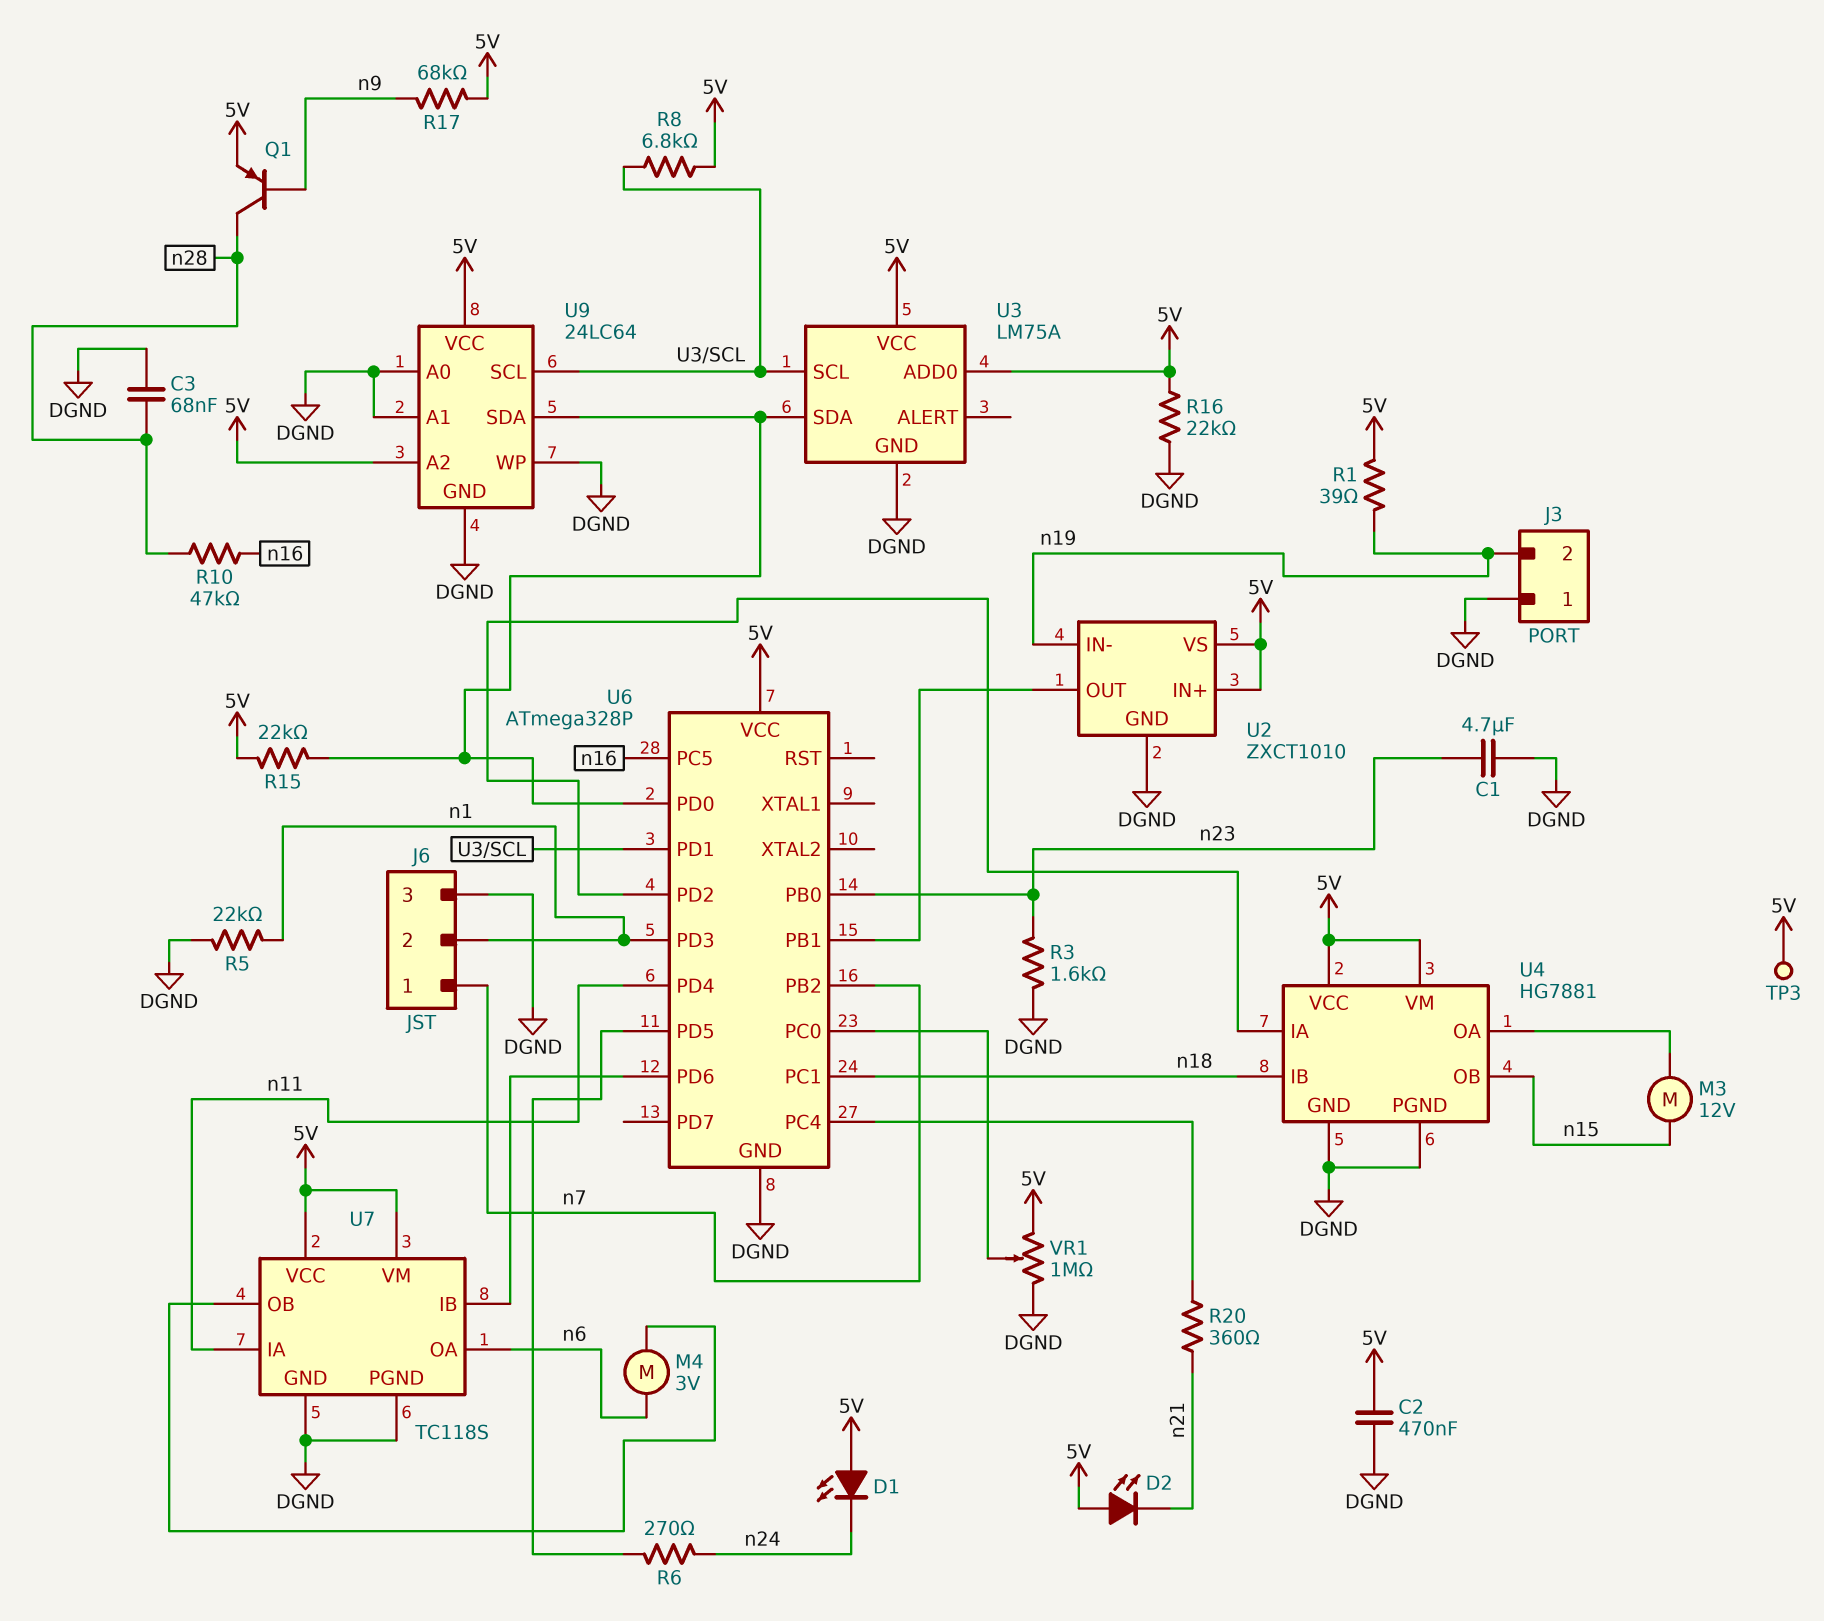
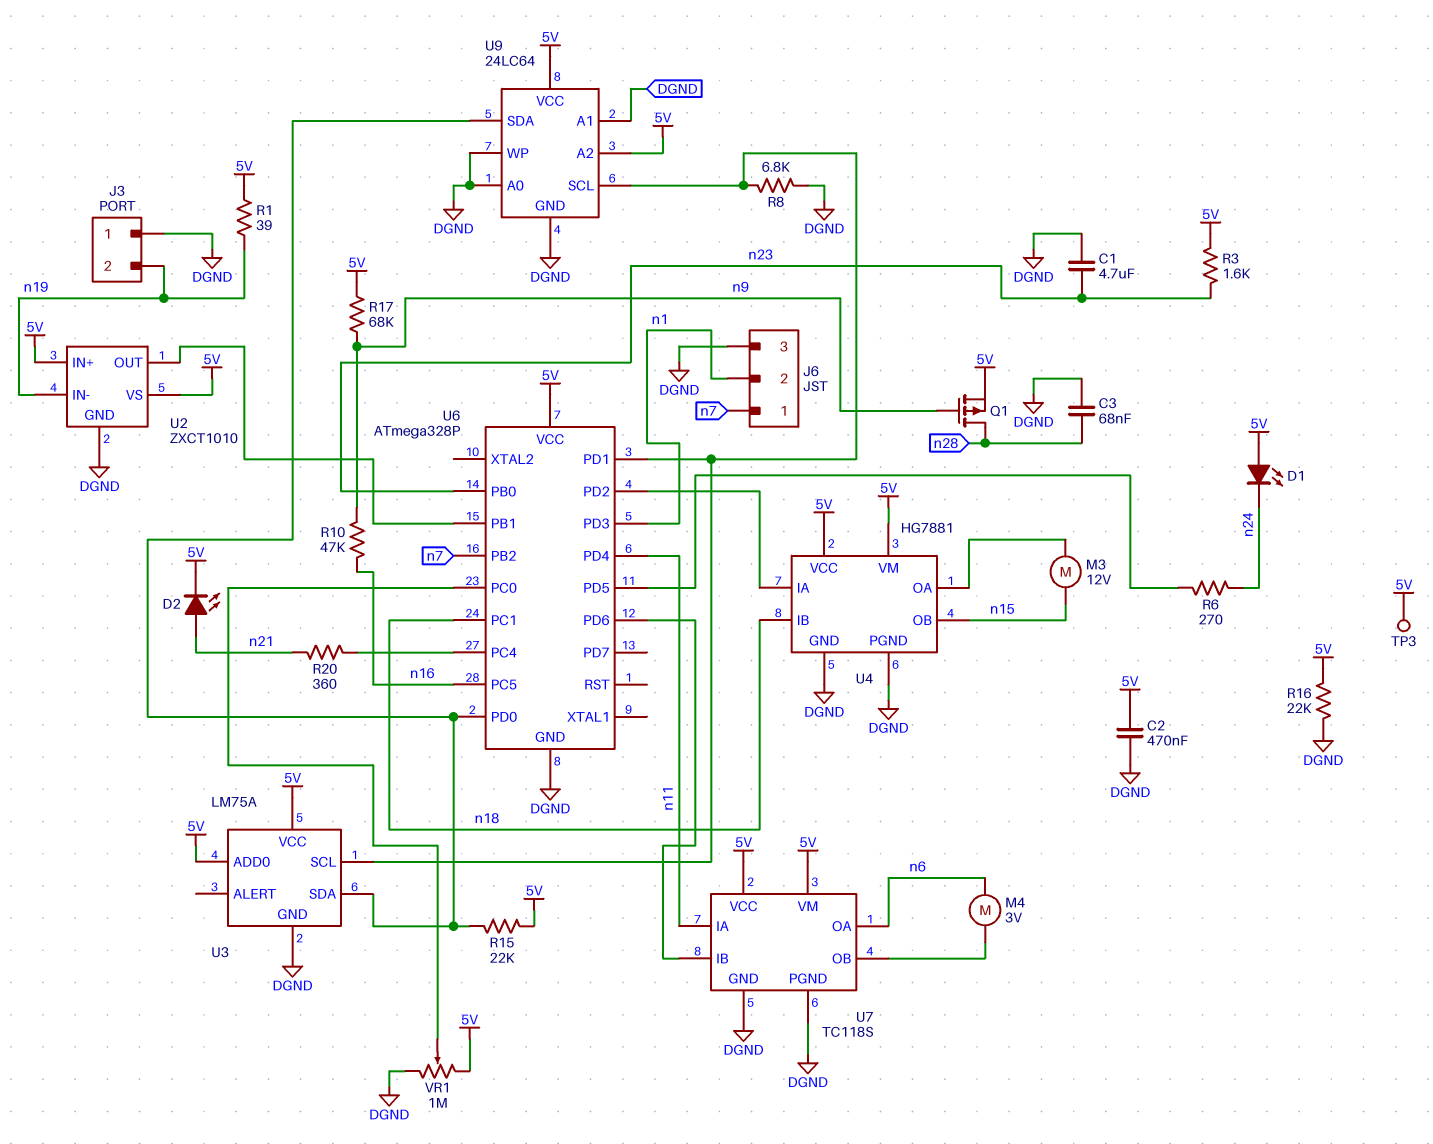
D2: LED (A 5V, K n21) -> LED (A n21, K 5V)
Q1: PNP (B n9, C n28, E 5V) -> PMOS (G n9, D n28, S 5V)
R3: 1.6k (DGND, n23) -> 1.6k (5V, n23)
R5: 22k (DGND, n1) -> none
R8: 6.8k (5V, U3/SCL) -> 6.8k (DGND, U3/SCL)
R10: 47k (n16, n28) -> 47k (n9, n16)

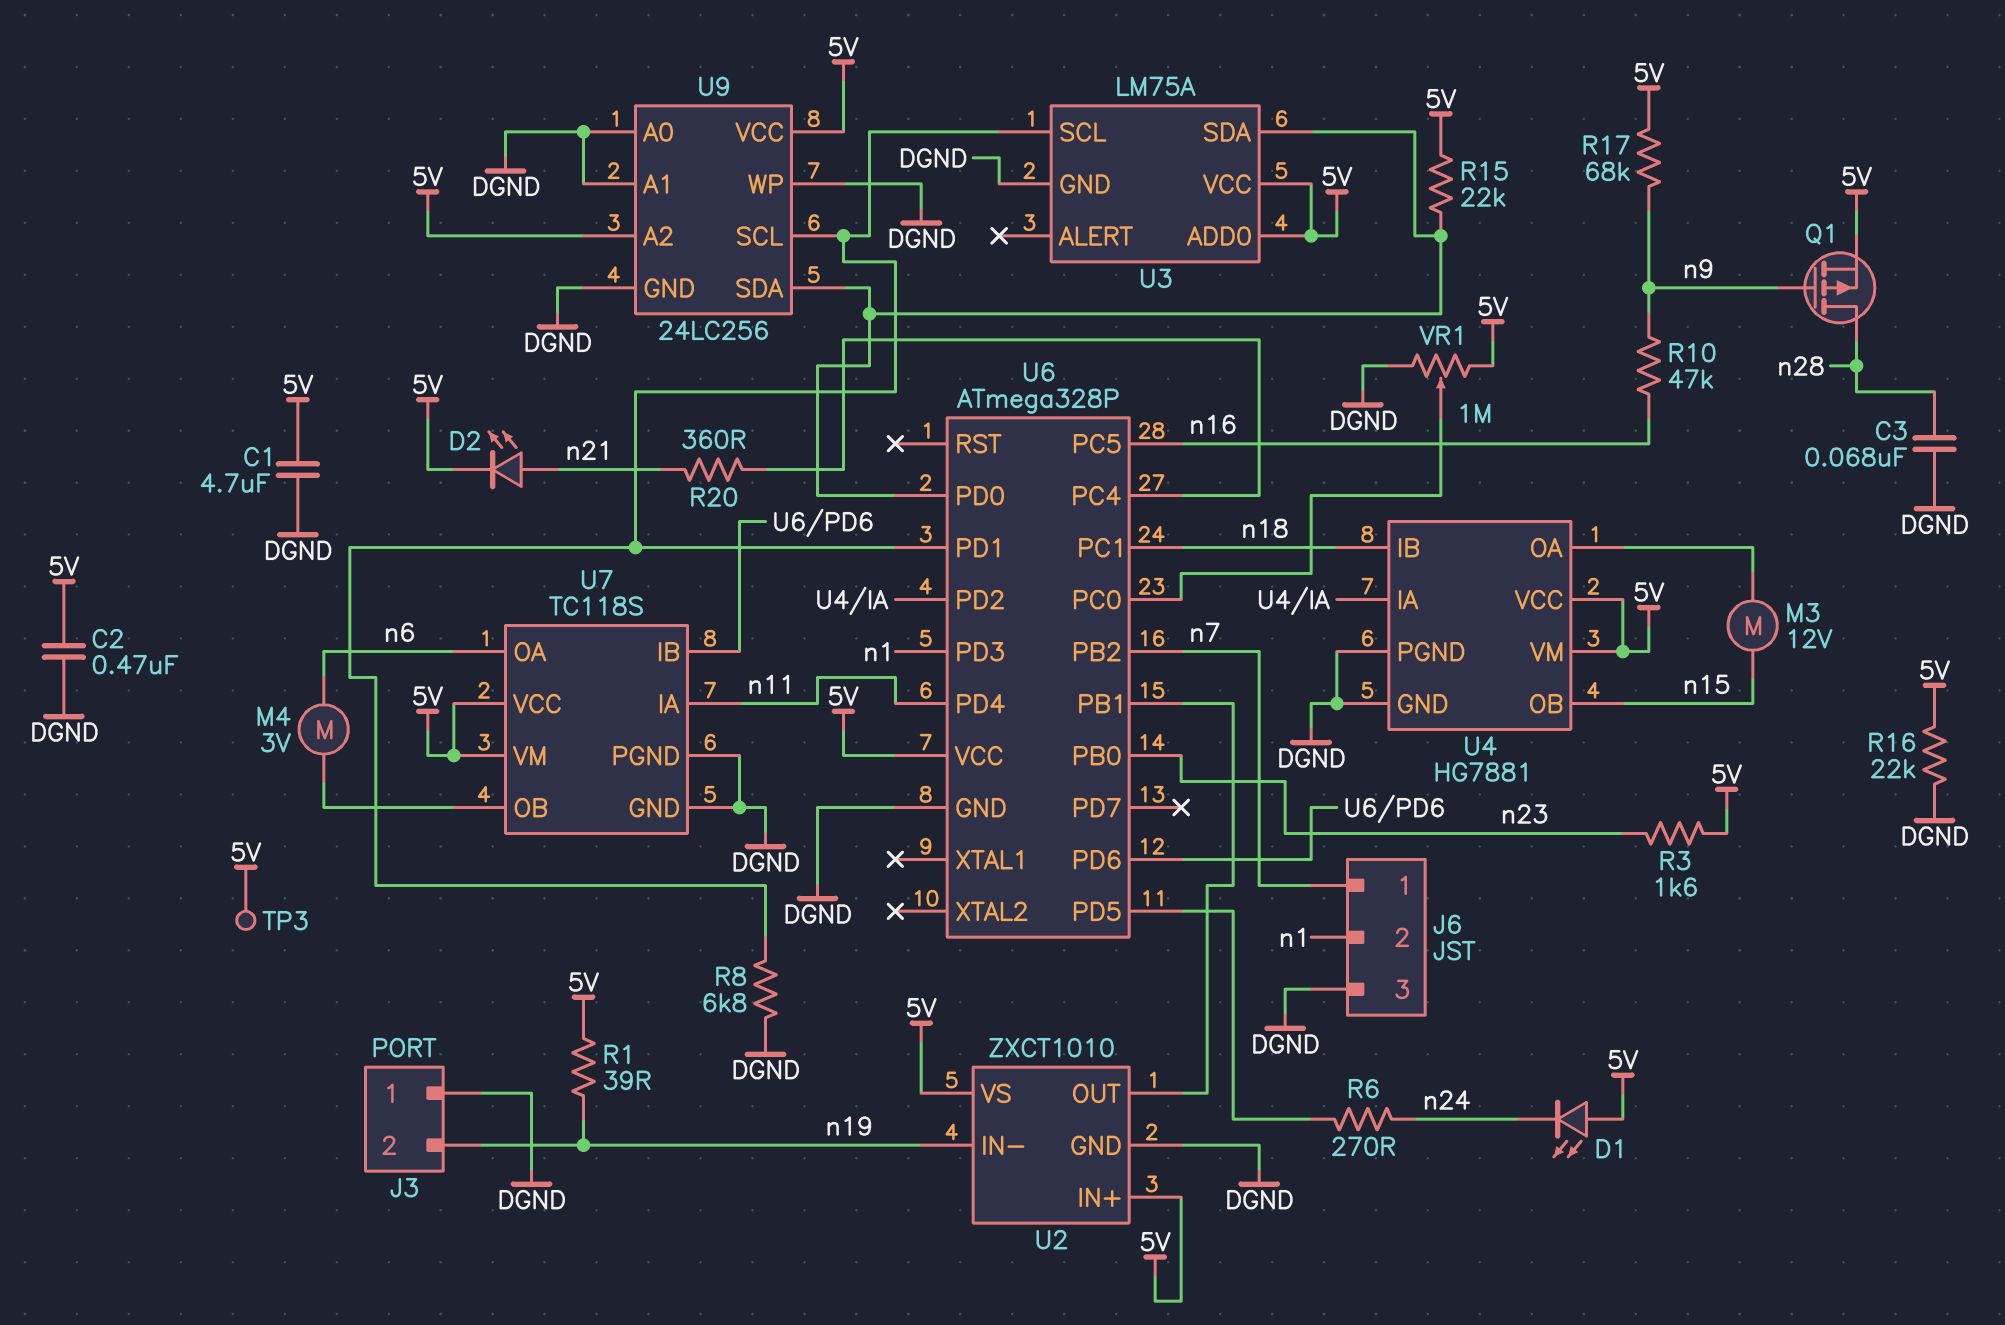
C1: 4.7uF (DGND, n23) -> 4.7uF (5V, DGND)
U9: 24LC64 -> 24LC256

